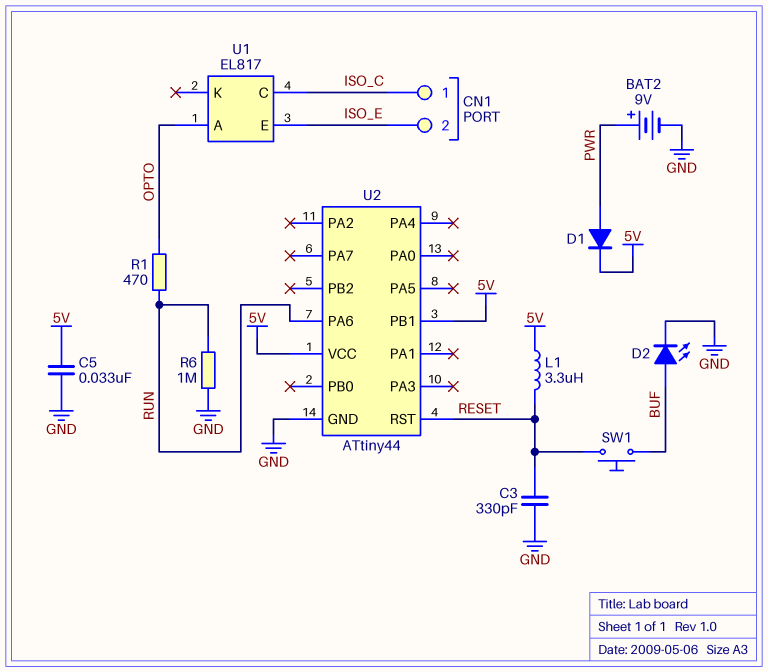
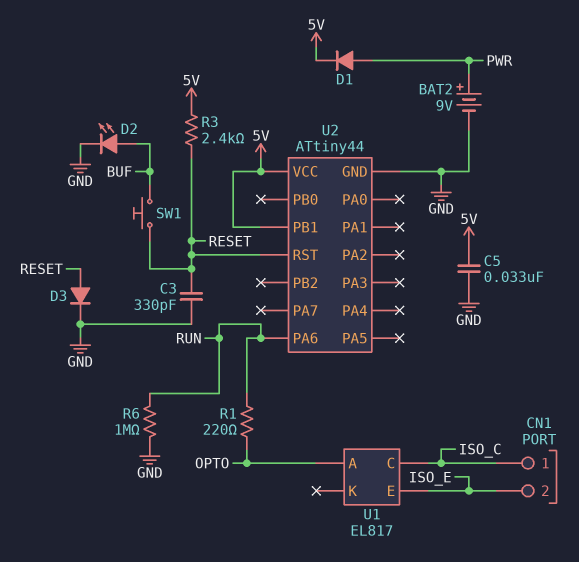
D3: none -> diode (A RESET, K GND)
L1: 3.3uH (5V, RESET) -> none
R1: 470 (OPTO, RUN) -> 220 (OPTO, RUN)
R3: none -> 2.4k (5V, RESET)

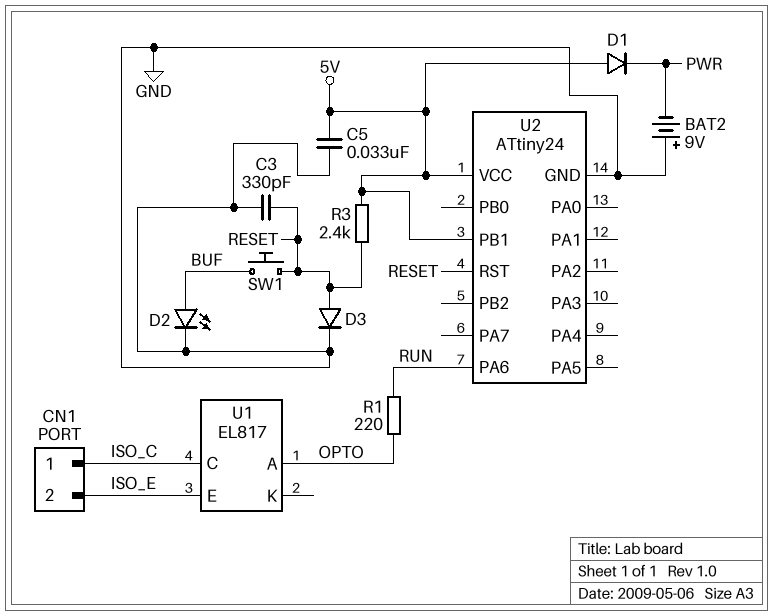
BAT2: 9V (plus PWR, minus GND) -> 9V (plus GND, minus PWR)
D1: diode (A PWR, K 5V) -> diode (A 5V, K PWR)
R6: 1M (GND, RUN) -> none
U2: ATtiny44 -> ATtiny24

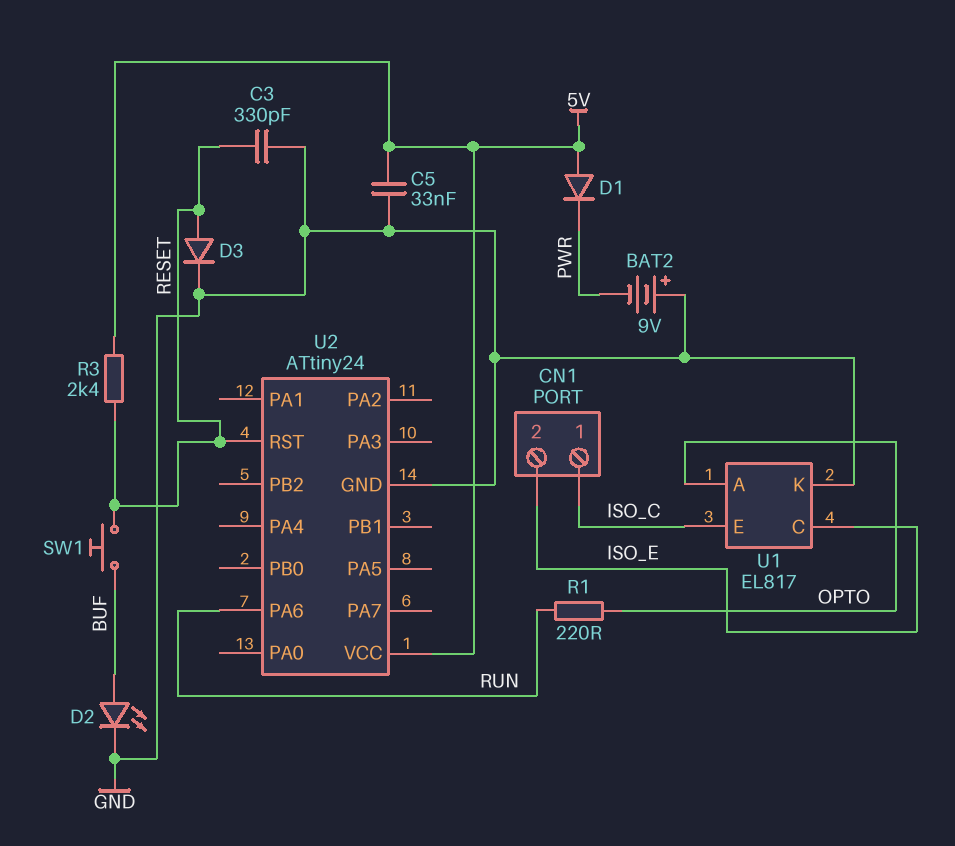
U1 pin C: ISO_C -> ISO_E
U1 pin E: ISO_E -> ISO_C
U1 pin K: none -> GND
U2 pin PB1: 5V -> none

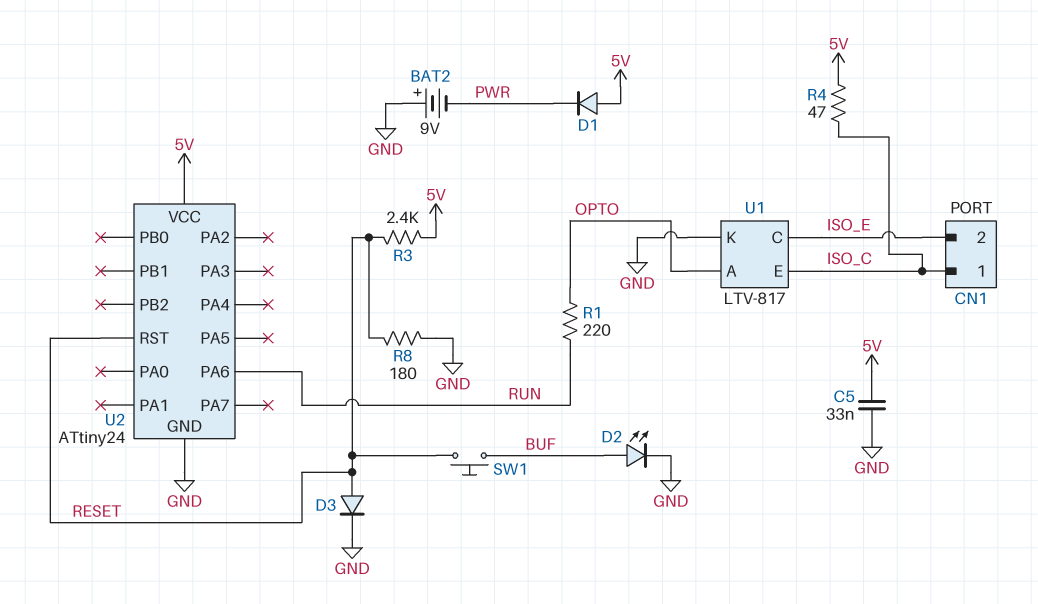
C3: 330pF (GND, RESET) -> none
R4: none -> 47 (5V, ISO_C)
R8: none -> 180 (GND, RESET)
U1: EL817 -> LTV-817

